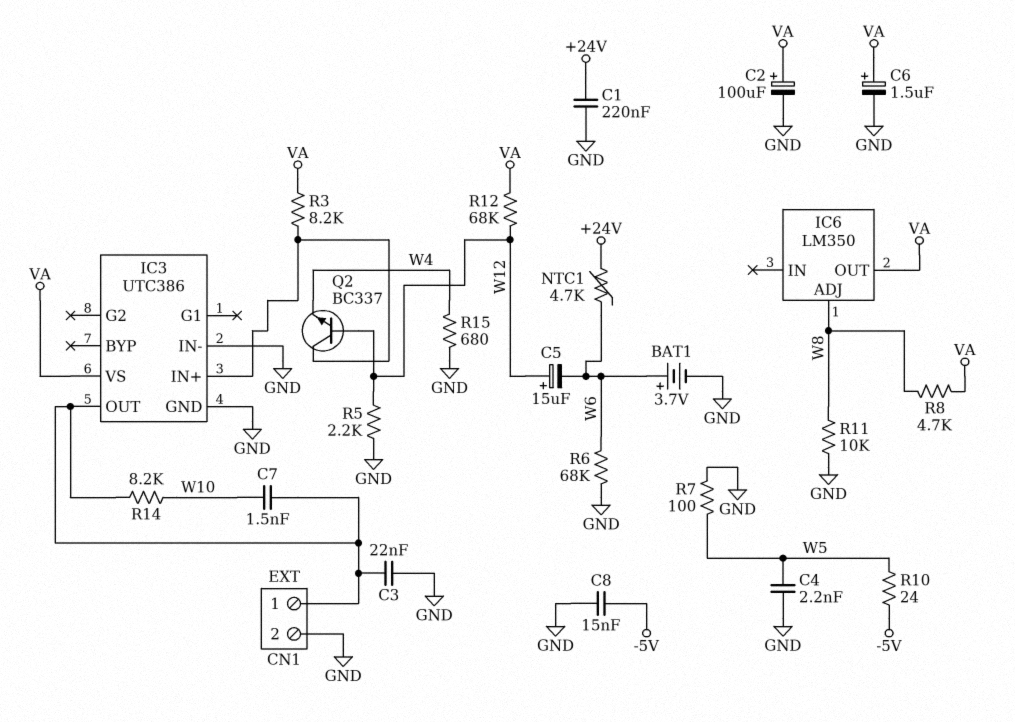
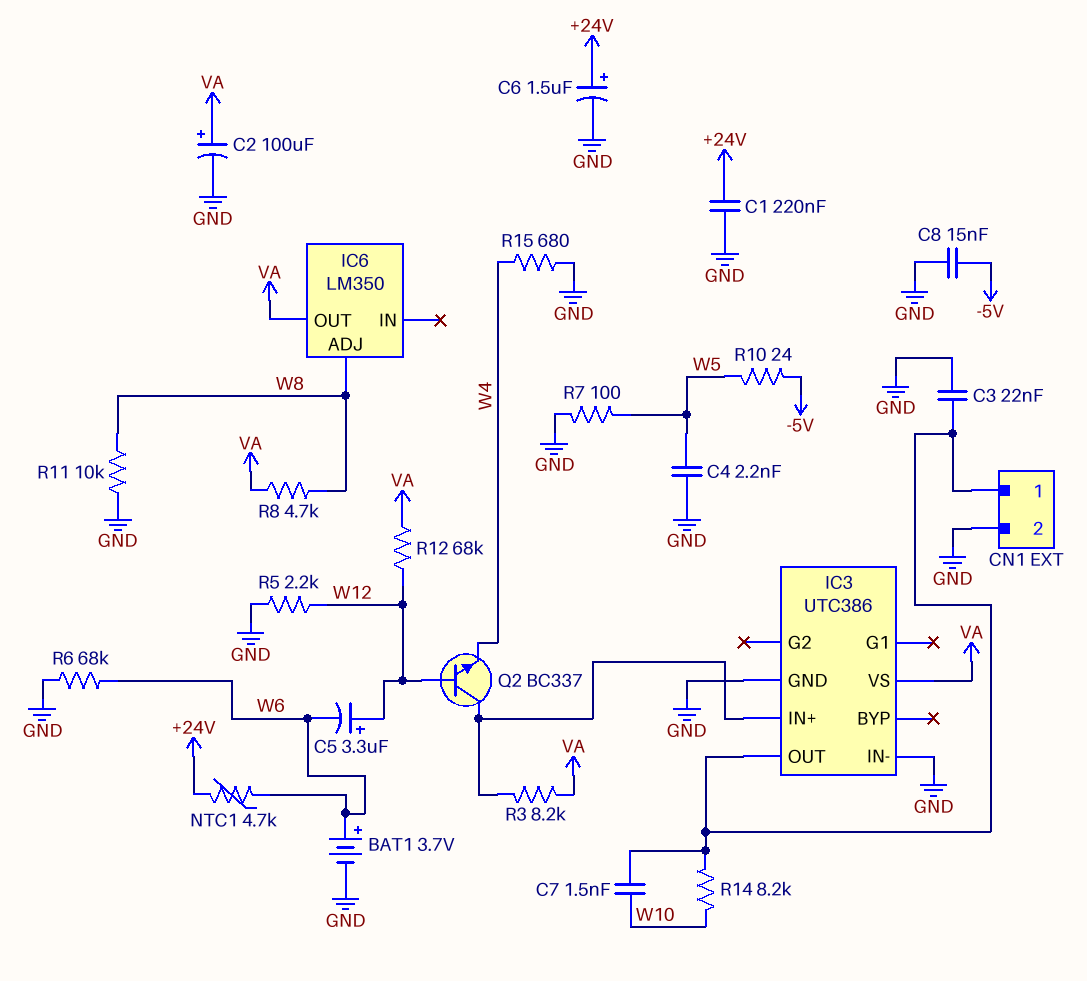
C5: 15uF (plus W12, minus W6) -> 3.3uF (plus W12, minus W6)
C6: 1.5uF (plus VA, minus GND) -> 1.5uF (plus +24V, minus GND)

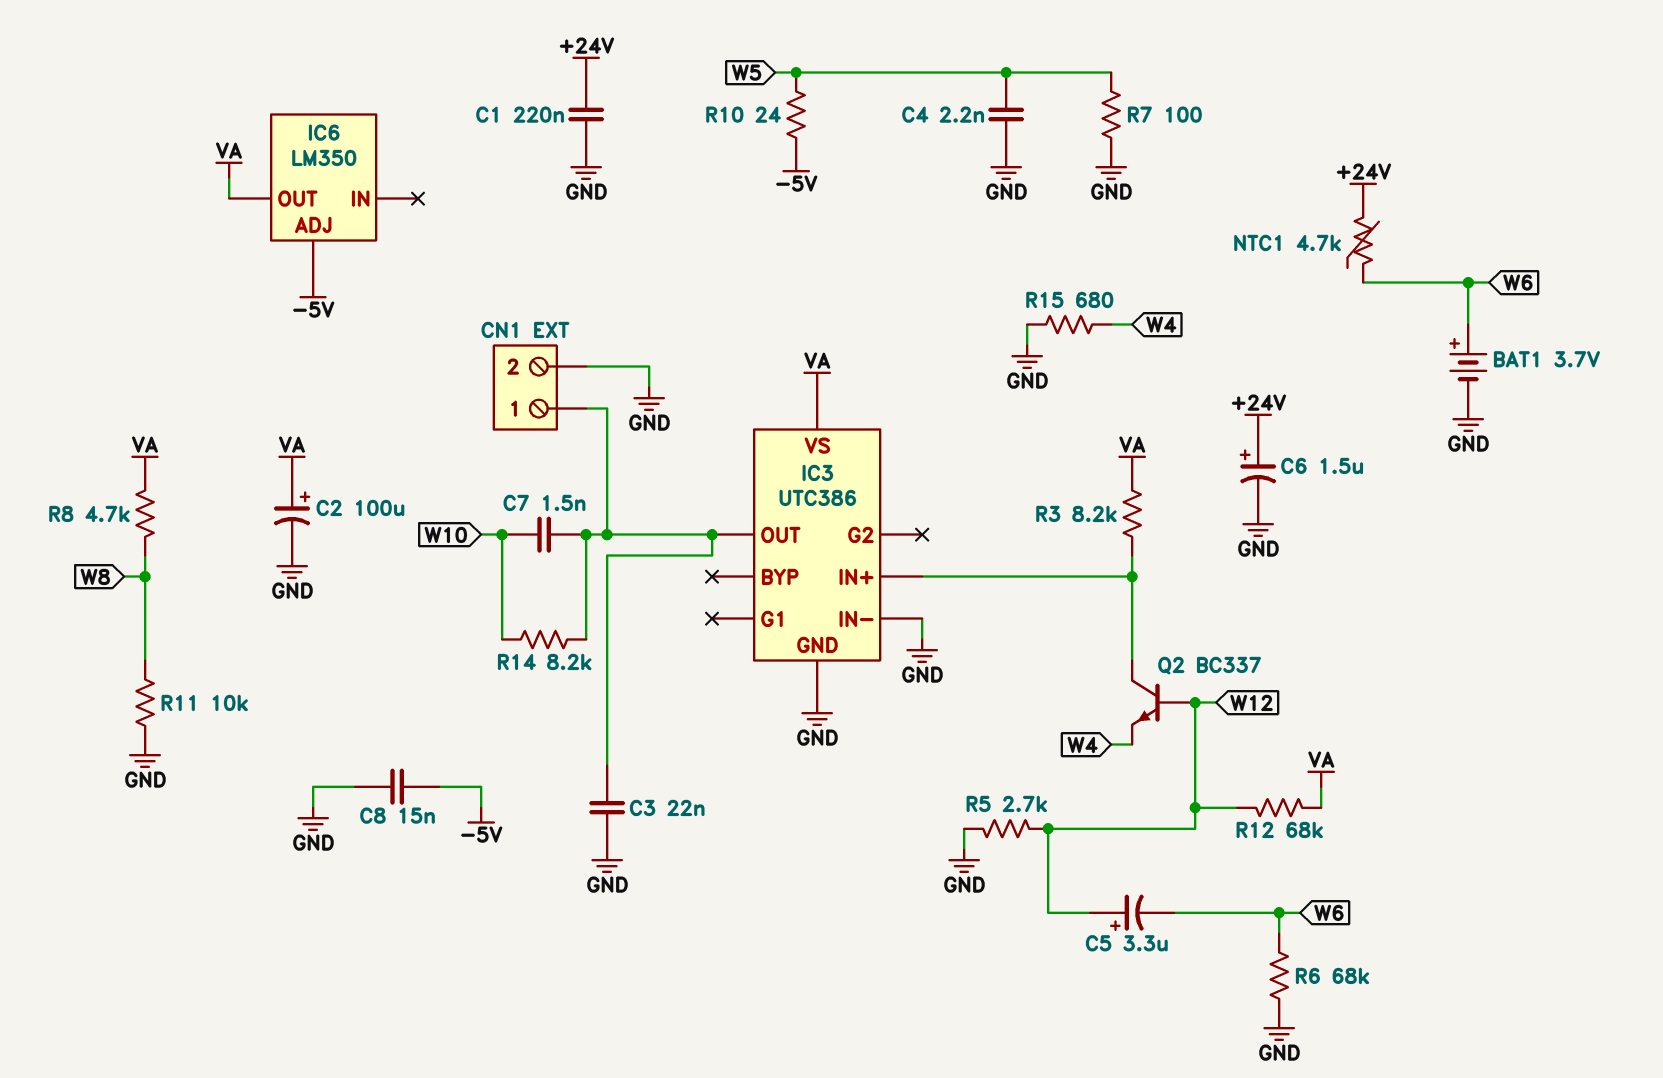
IC6 pin ADJ: W8 -> -5V
R5: 2.2k (GND, W12) -> 2.7k (GND, W12)

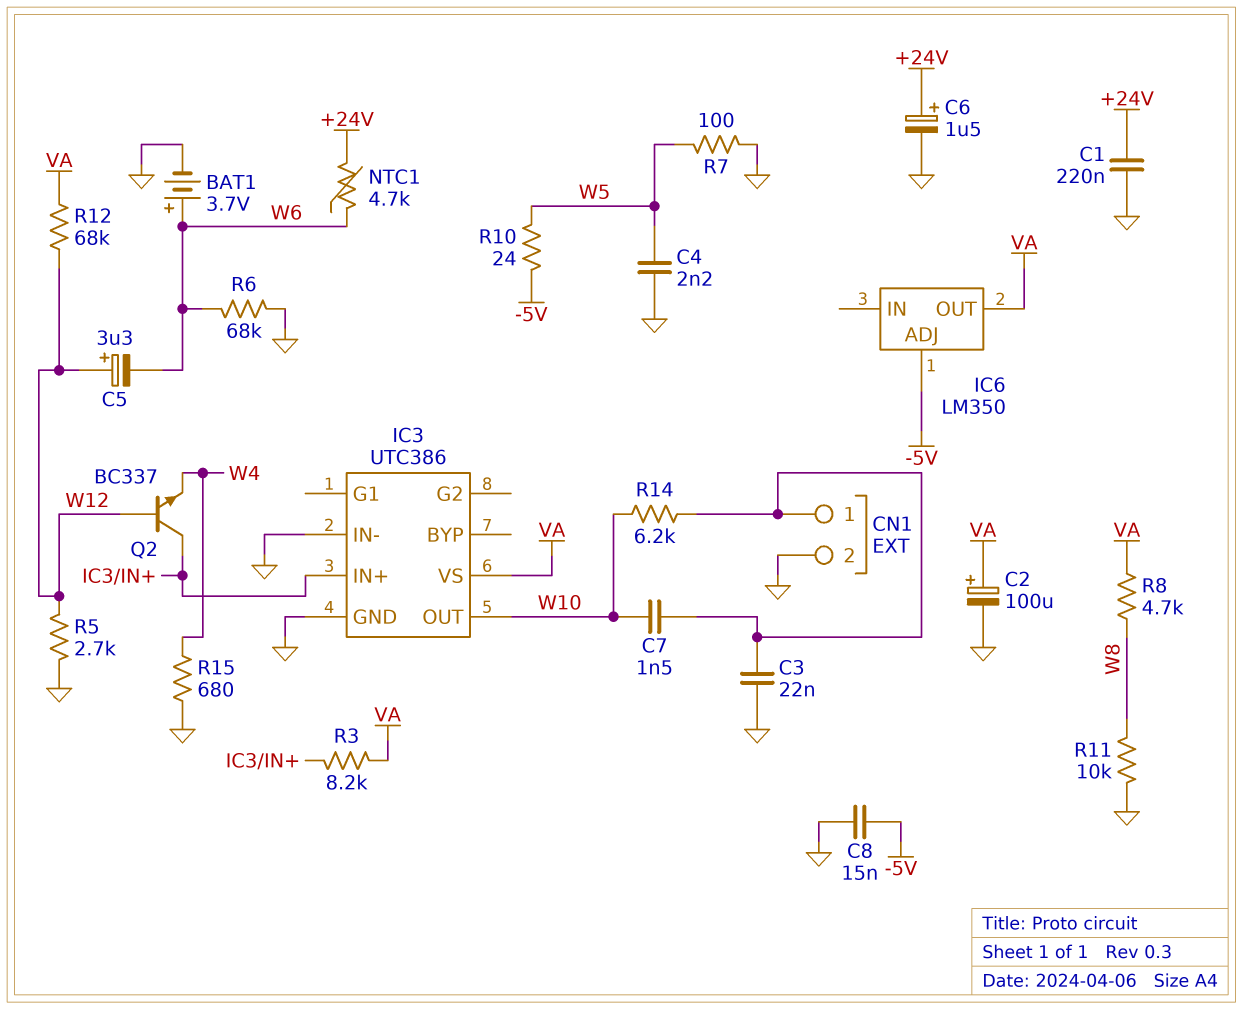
IC3 pin OUT: CN1/1 -> W10
R14: 8.2k (CN1/1, W10) -> 6.2k (CN1/1, W10)

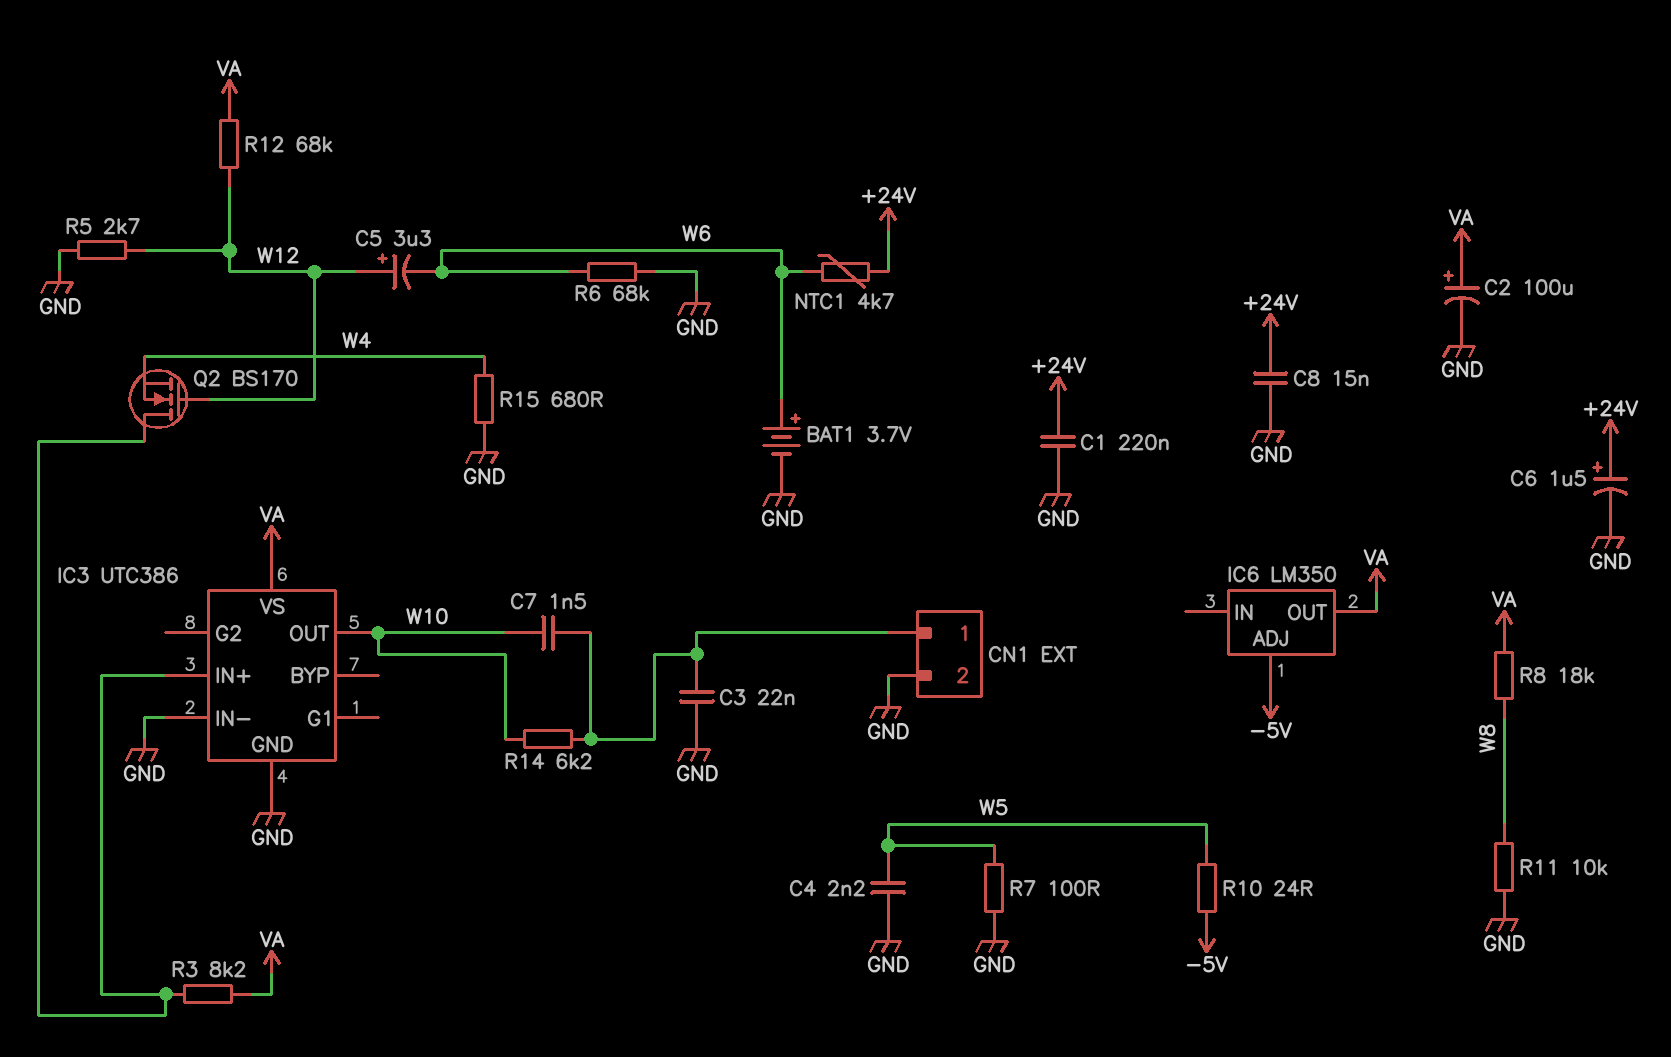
C8: 15nF (-5V, GND) -> 15nF (+24V, GND)
Q2: NPN BC337 (B W12, C IC3/IN+, E W4) -> NMOS BS170 (G W12, D IC3/IN+, S W4)
R8: 4.7k (VA, W8) -> 18k (VA, W8)

